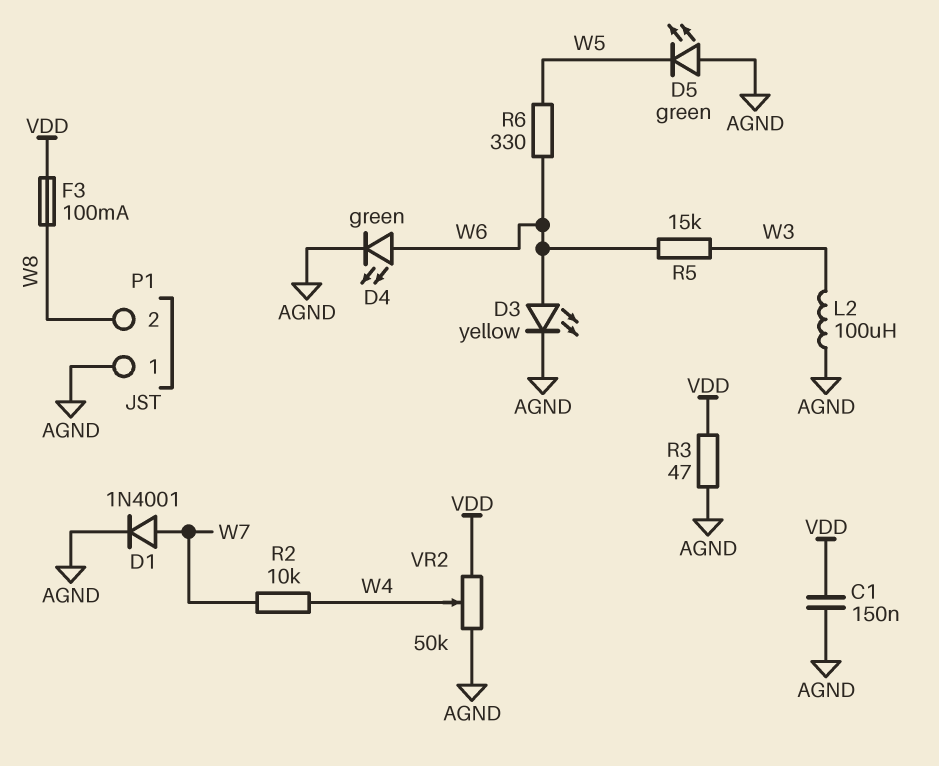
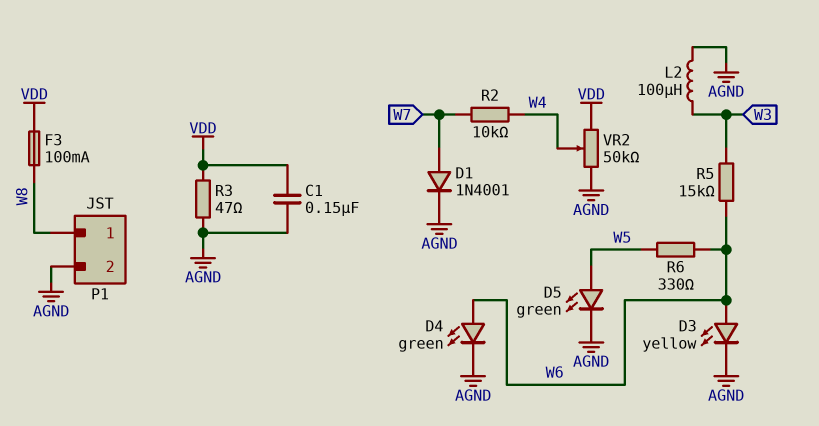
D5: LED green (A AGND, K W5) -> LED green (A W5, K AGND)
P1 pin 1: AGND -> W8
P1 pin 2: W8 -> AGND

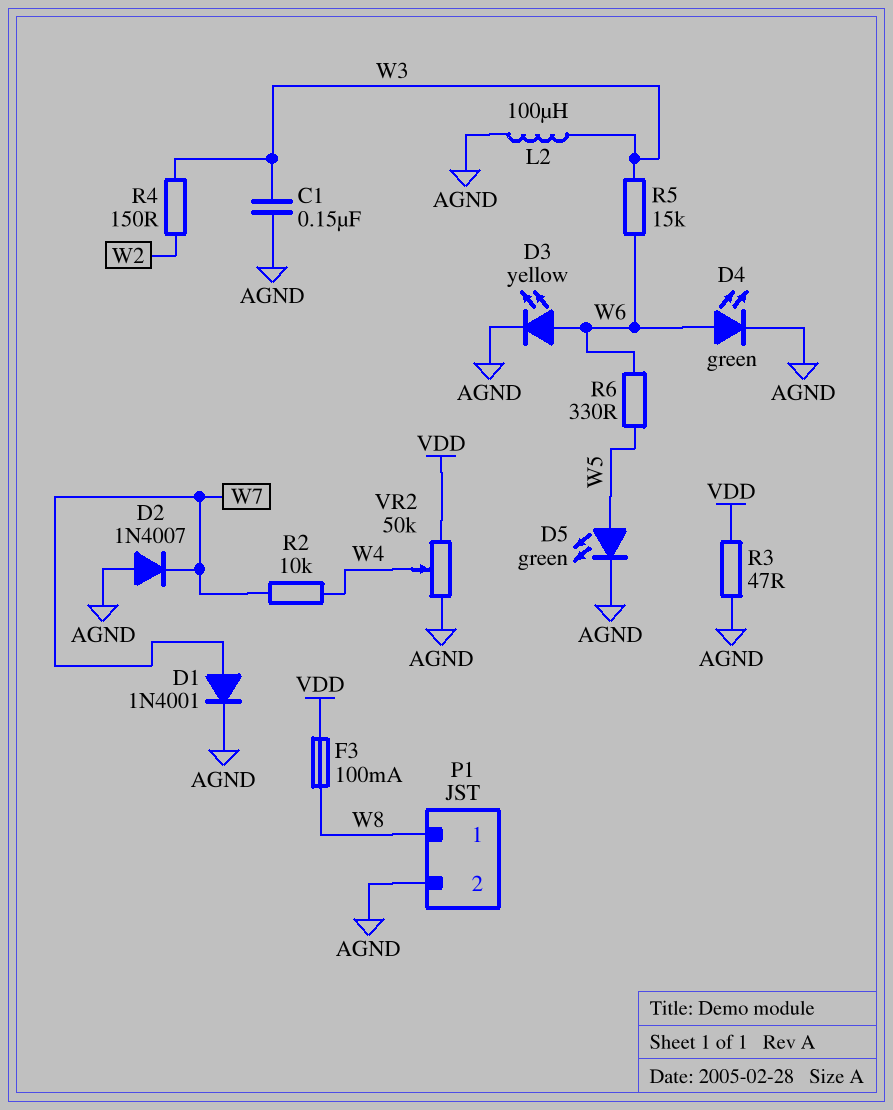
C1: 150nF (AGND, VDD) -> 150nF (AGND, W3)
D2: none -> diode 1N4007 (A AGND, K W7)
R4: none -> 150 (W2, W3)

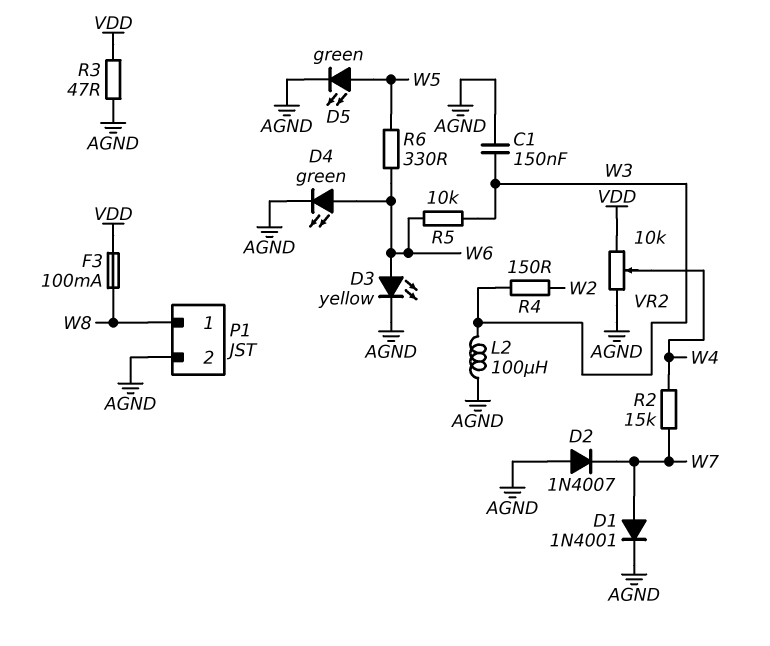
R2: 10k (W4, W7) -> 15k (W4, W7)
R5: 15k (W3, W6) -> 10k (W3, W6)
VR2: 50k (AGND, VDD, wiper W4) -> 10k (AGND, VDD, wiper W4)

